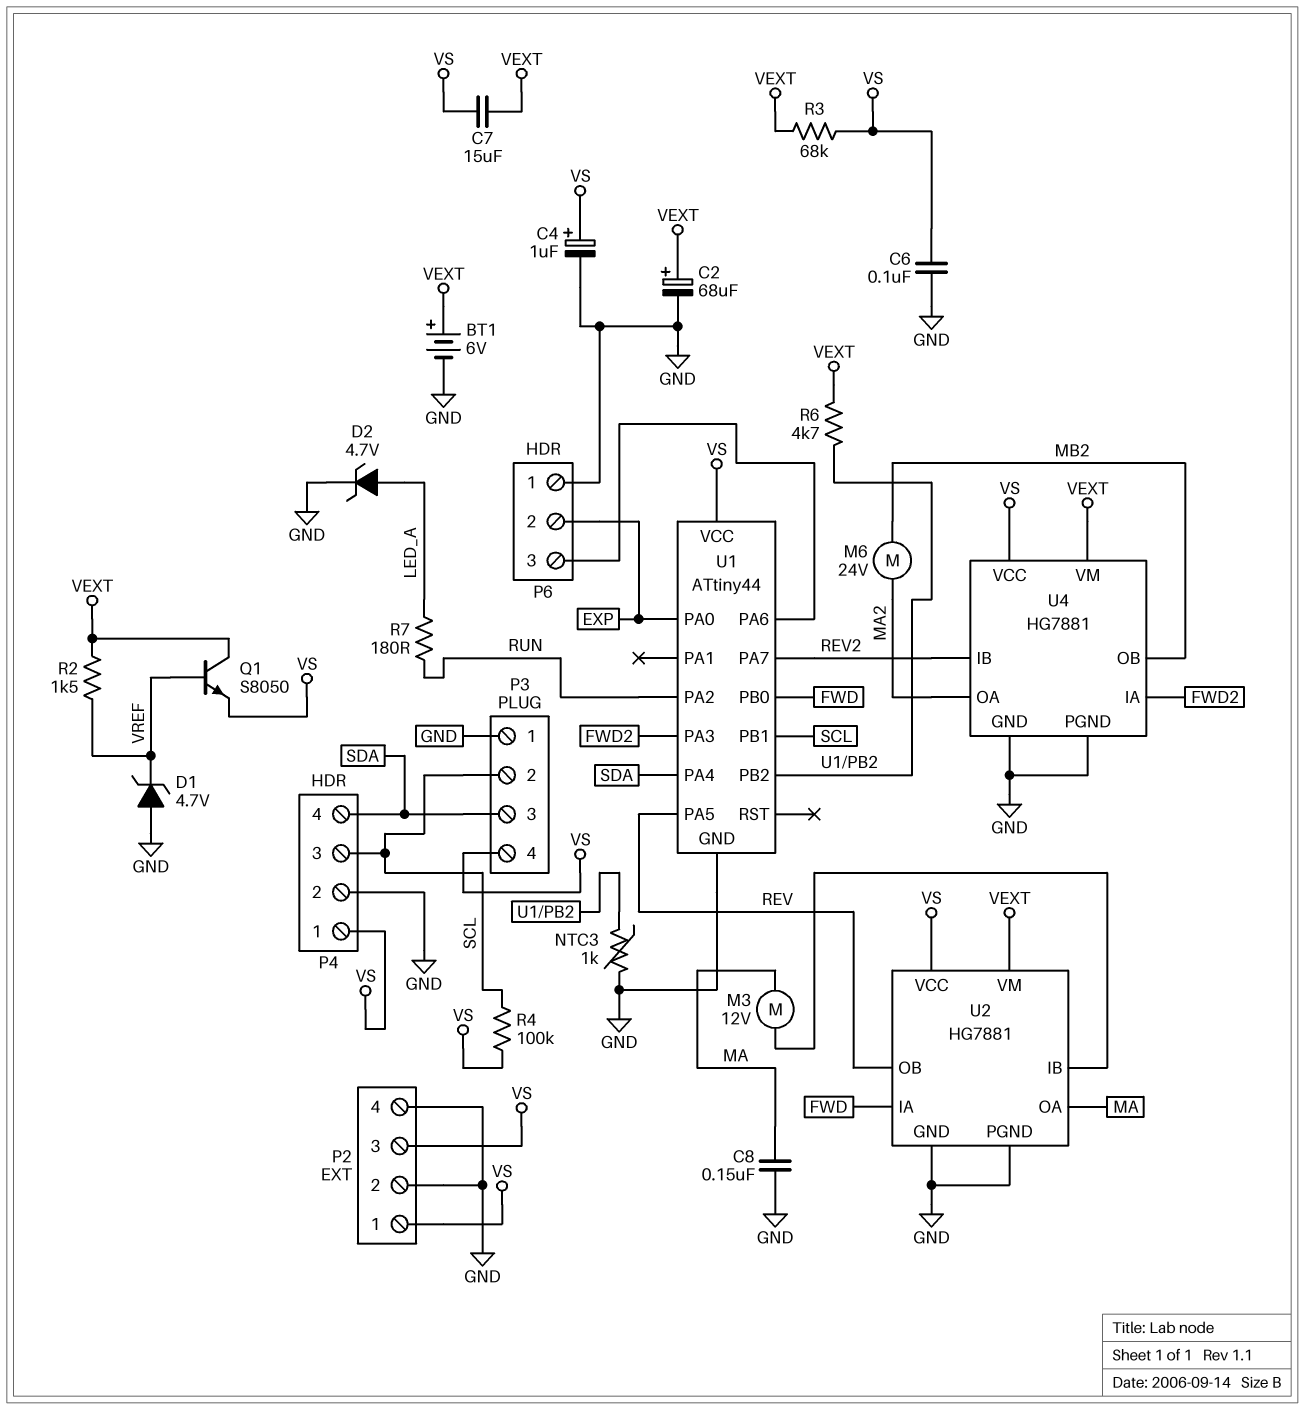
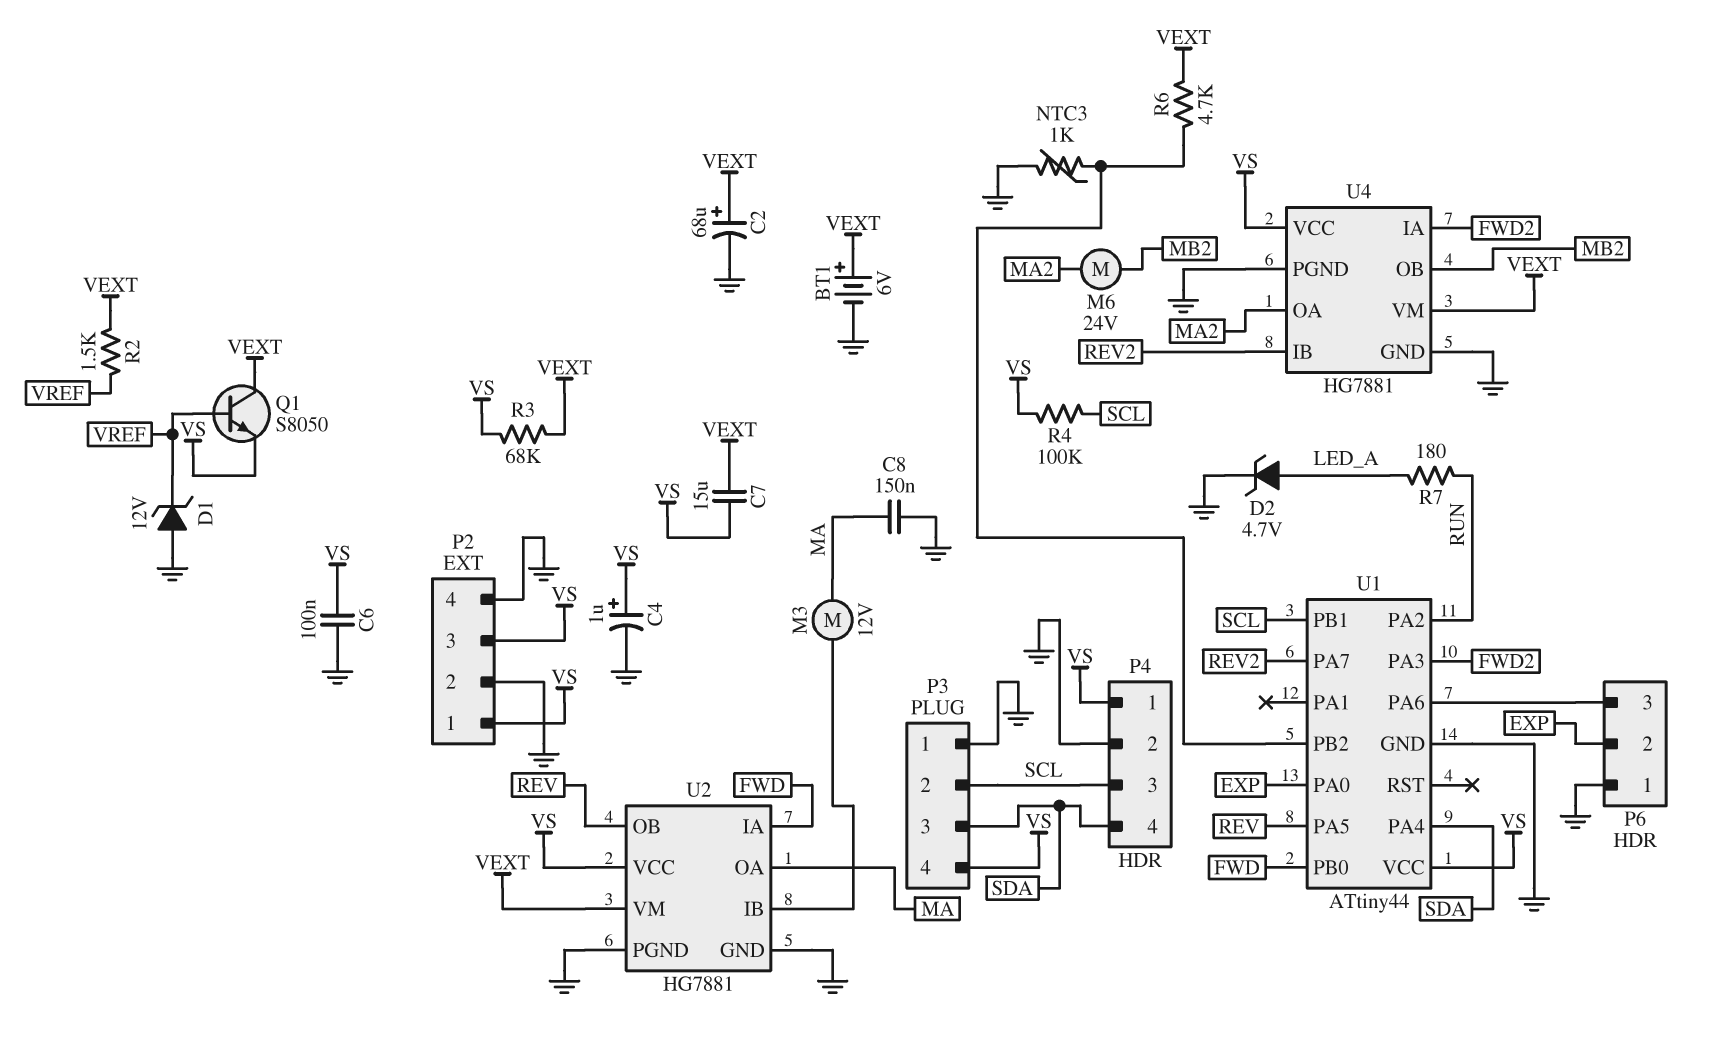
D1: zener 4.7V (A GND, K VREF) -> zener 12V (A GND, K VREF)

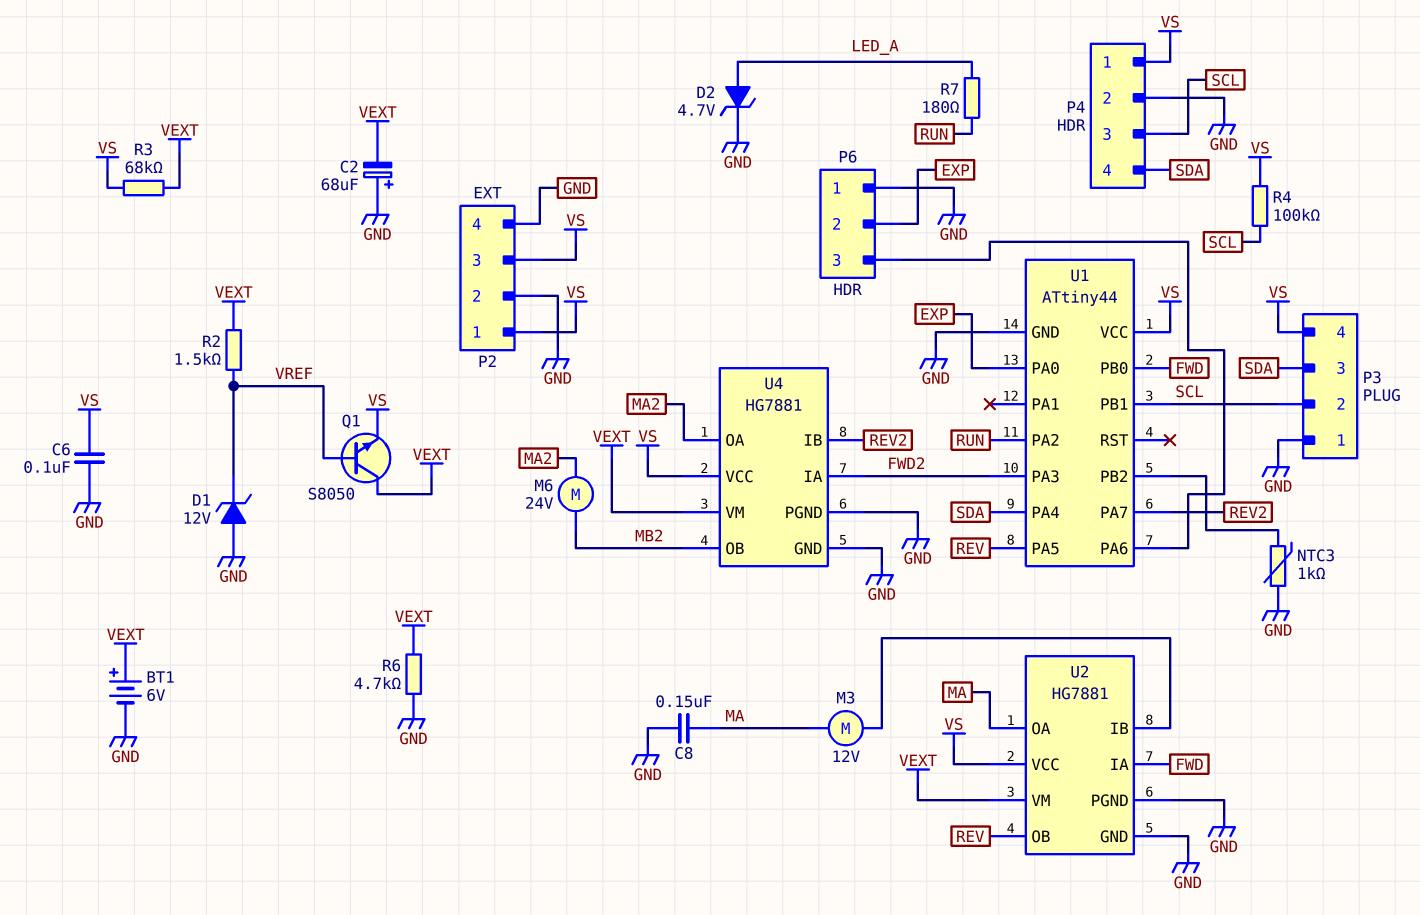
C2: 68uF (plus VEXT, minus GND) -> 68uF (plus GND, minus VEXT)
C4: 1uF (plus VS, minus GND) -> none
C7: 15uF (VEXT, VS) -> none
R6: 4.7k (U1/PB2, VEXT) -> 4.7k (GND, VEXT)

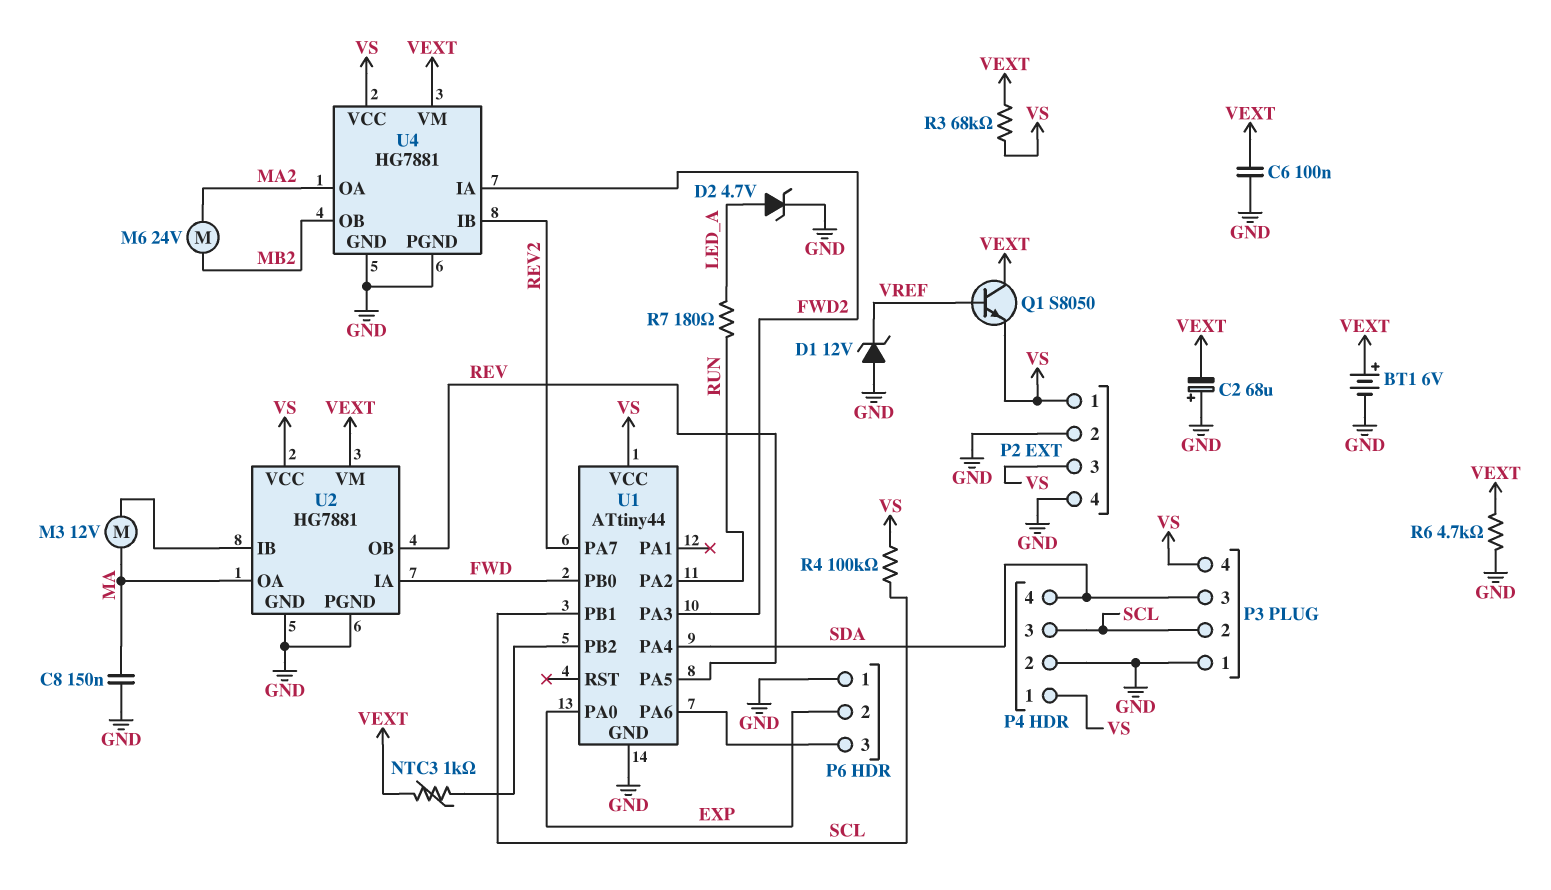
C6: 100nF (GND, VS) -> 100nF (GND, VEXT)
NTC3: 1k (GND, U1/PB2) -> 1k (U1/PB2, VEXT)
R2: 1.5k (VEXT, VREF) -> none

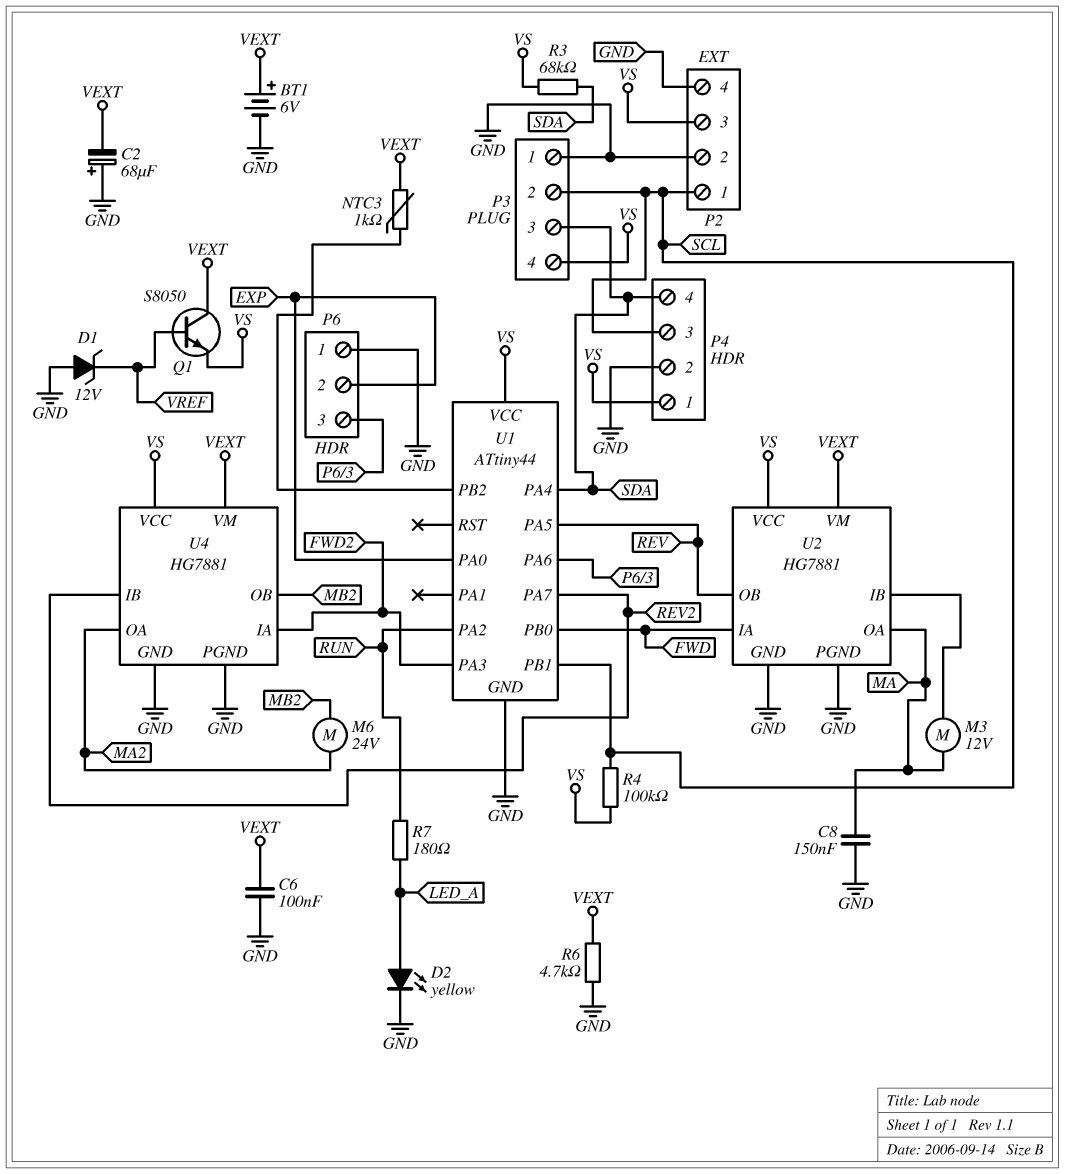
D2: zener 4.7V (A LED_A, K GND) -> LED yellow (A LED_A, K GND)
P2 pin 1: VS -> SCL
R3: 68k (VEXT, VS) -> 68k (SDA, VS)

